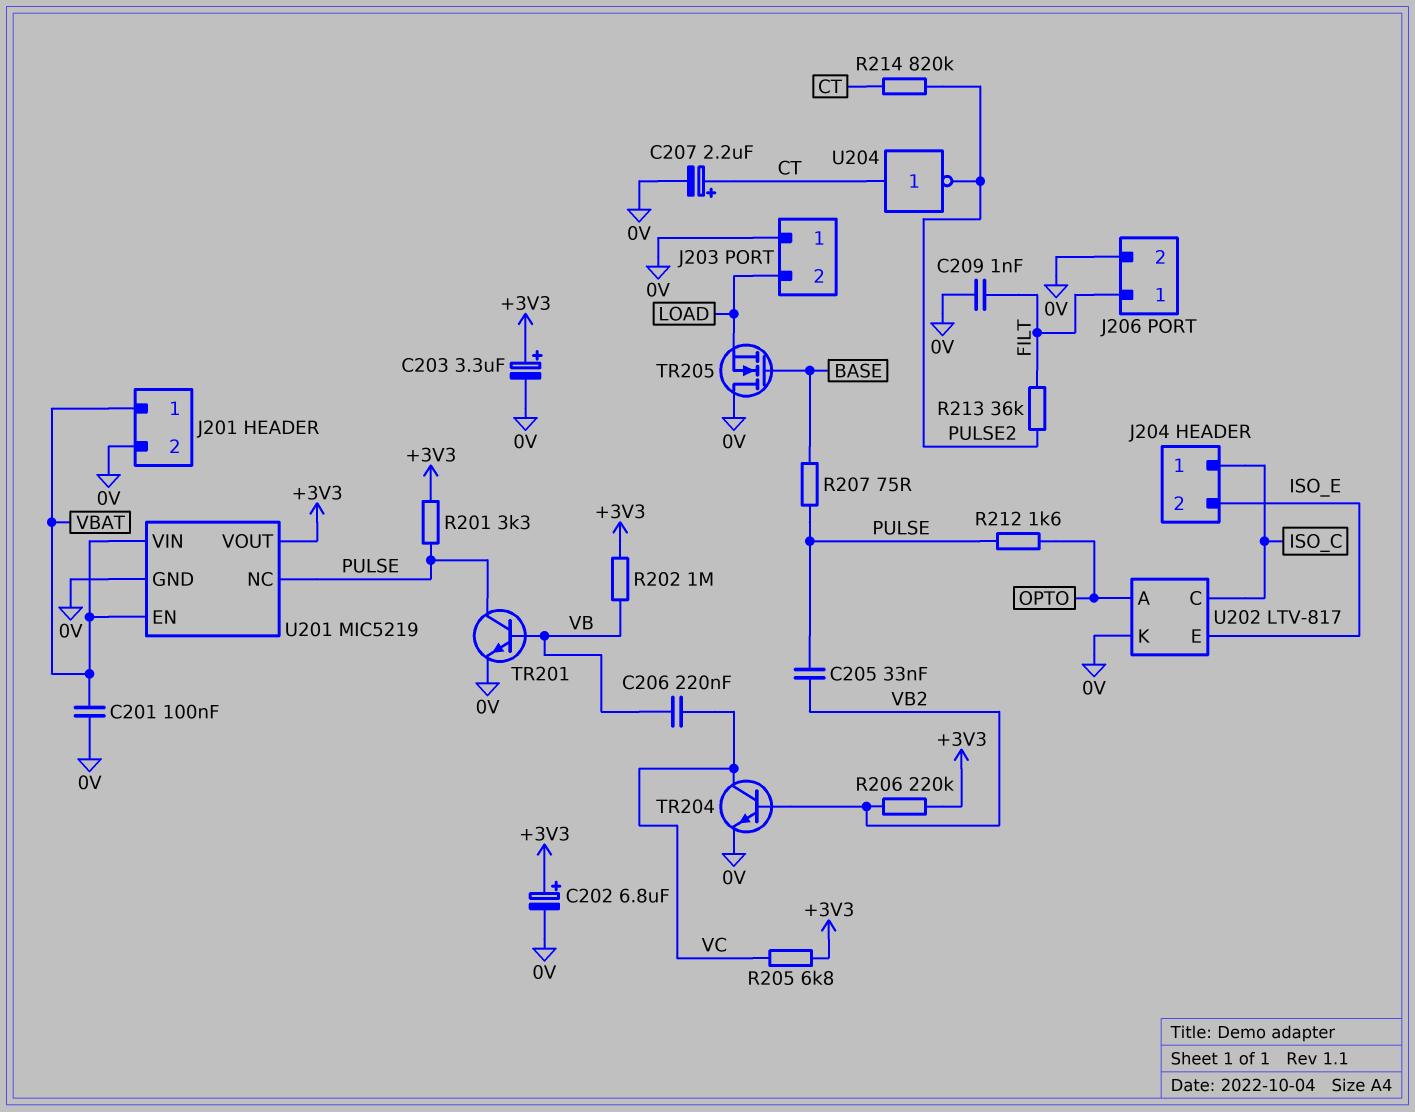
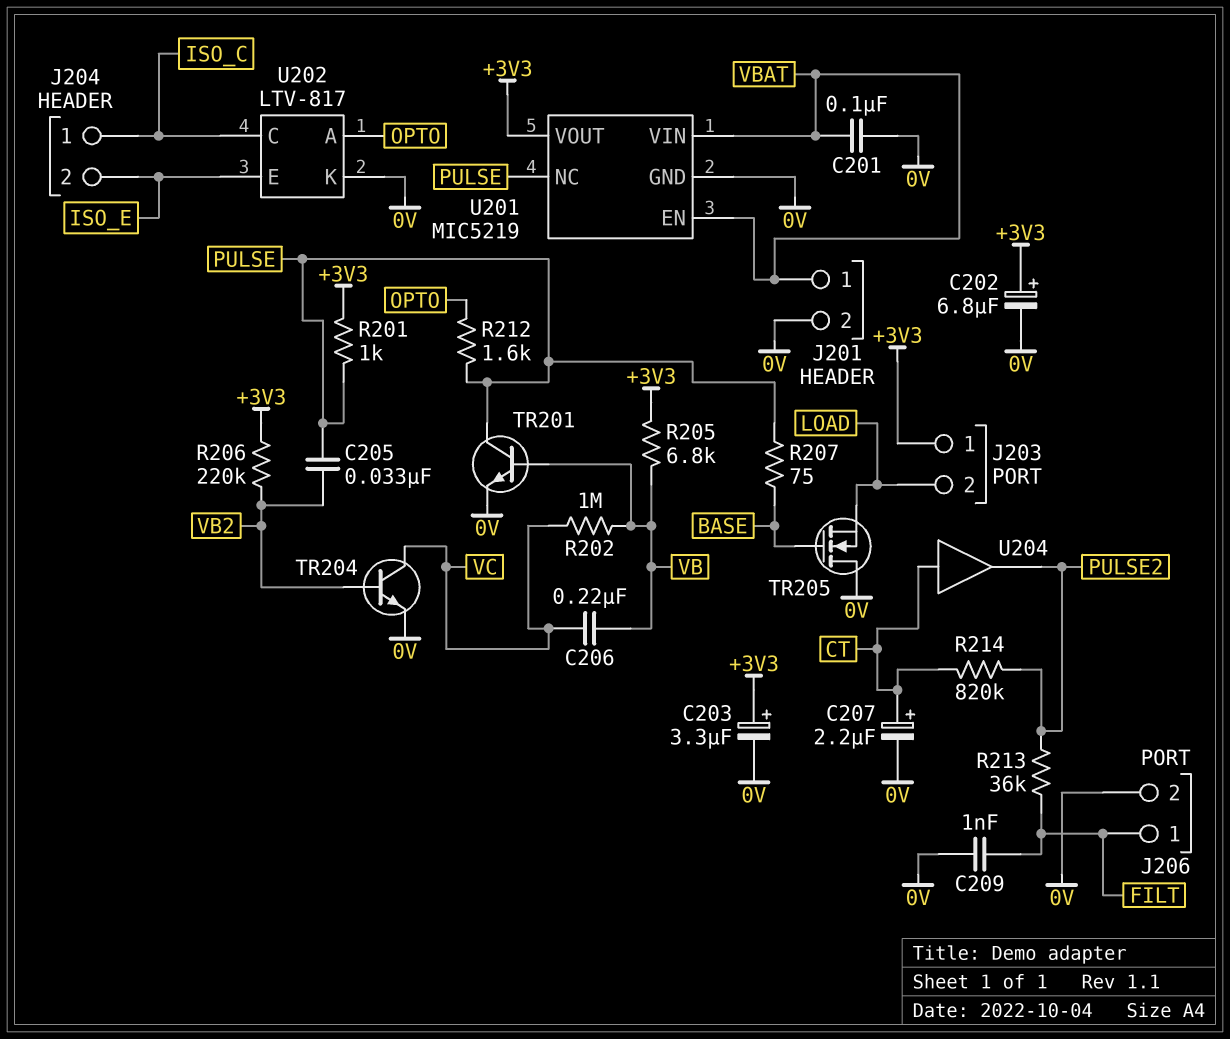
J203 pin 1: 0V -> +3V3
R201: 3.3k (+3V3, PULSE) -> 1k (+3V3, PULSE)
R202: 1M (+3V3, VB) -> 1M (VB, VC)
R205: 6.8k (+3V3, VC) -> 6.8k (+3V3, VB)
U204: NOT (in CT, out PULSE2) -> buffer (in CT, out PULSE2)

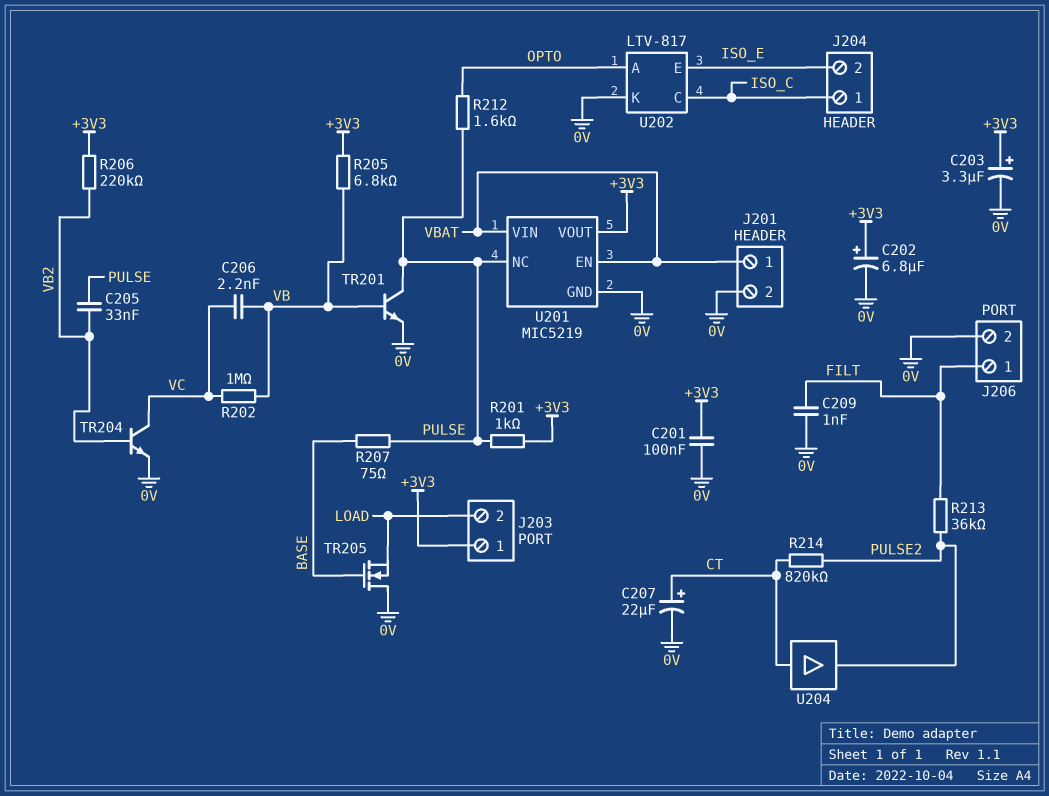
C201: 100nF (0V, VBAT) -> 100nF (+3V3, 0V)
C206: 220nF (VB, VC) -> 2.2nF (VB, VC)
C207: 2.2uF (plus CT, minus 0V) -> 22uF (plus CT, minus 0V)

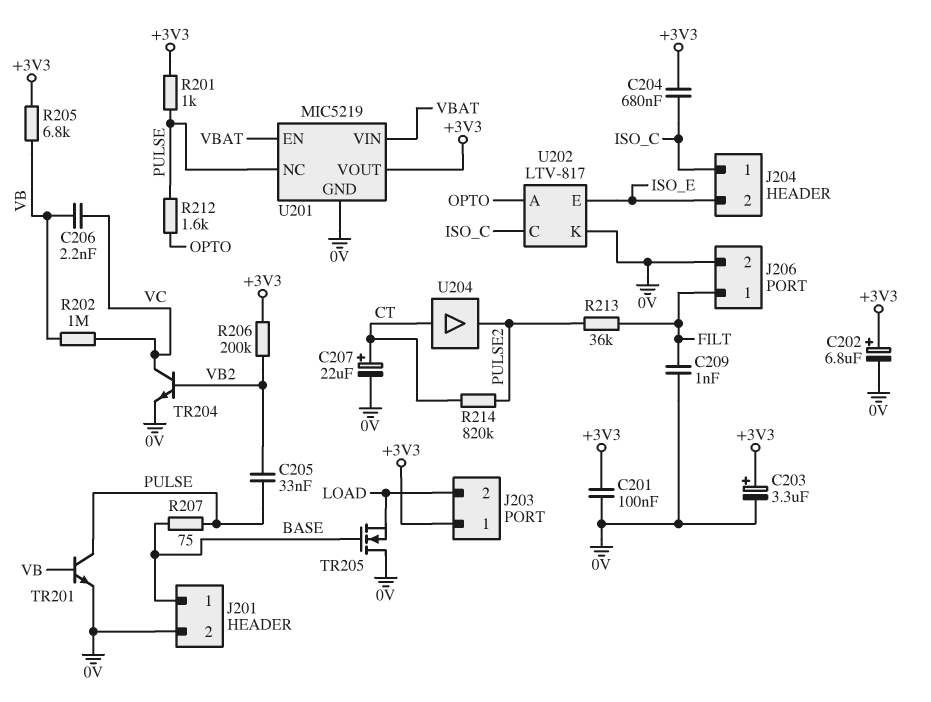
C204: none -> 680nF (+3V3, ISO_C)
J201 pin 1: VBAT -> BASE
R206: 220k (+3V3, VB2) -> 200k (+3V3, VB2)

